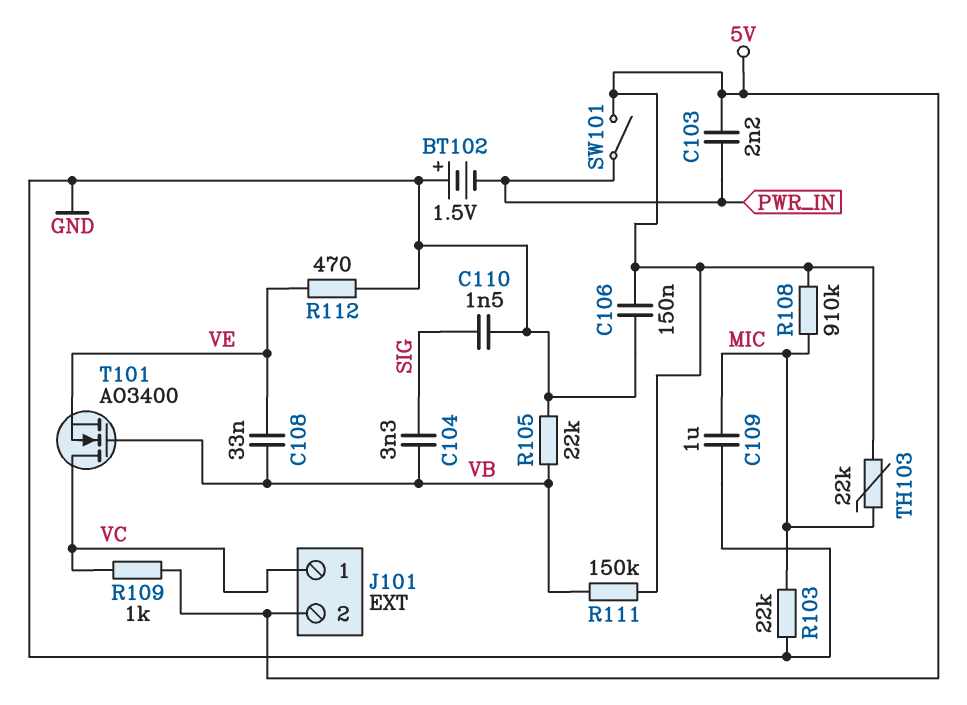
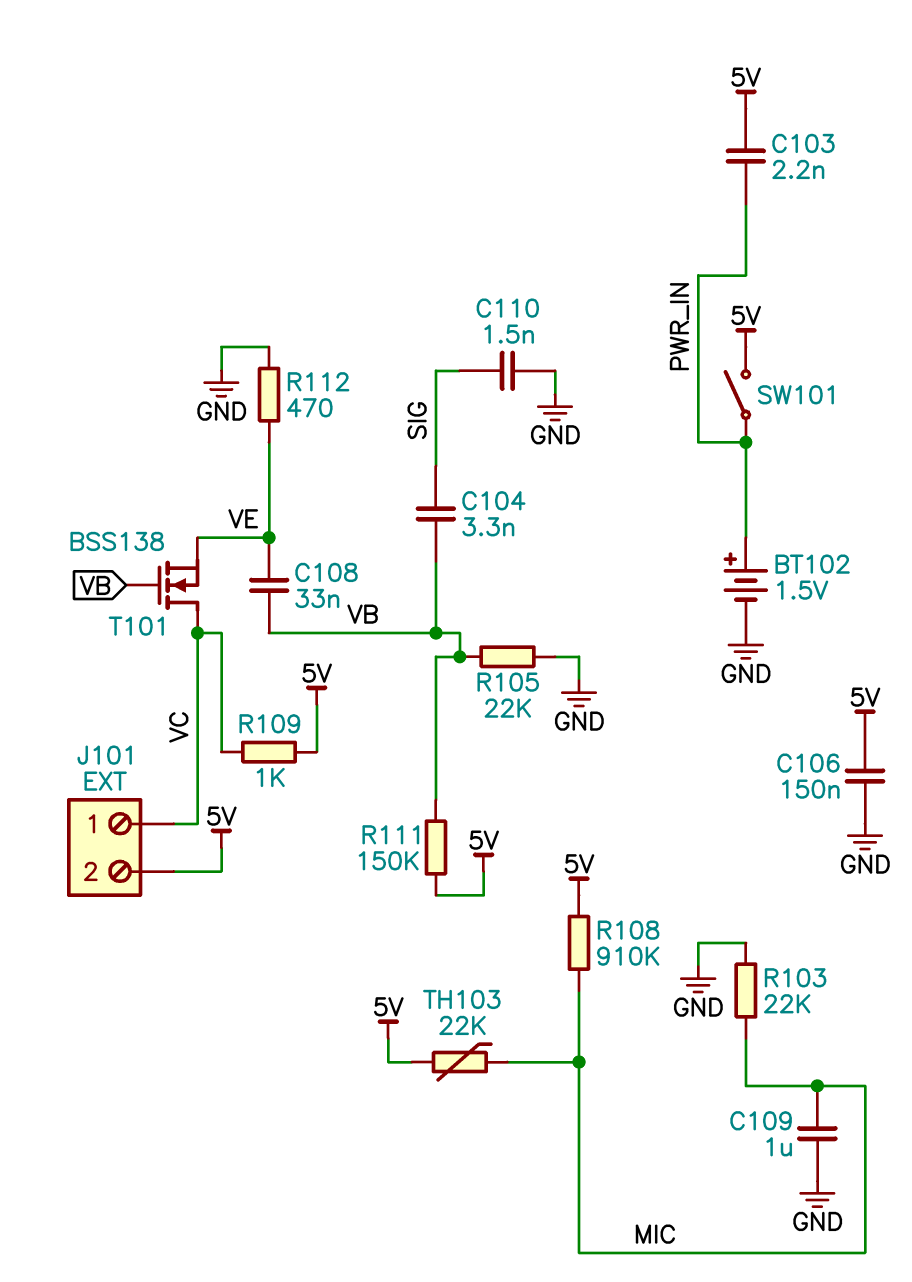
BT102: 1.5V (plus GND, minus PWR_IN) -> 1.5V (plus PWR_IN, minus GND)
T101: NMOS AO3400 (G VB, D VC, S VE) -> NMOS BSS138 (G VB, D VC, S VE)

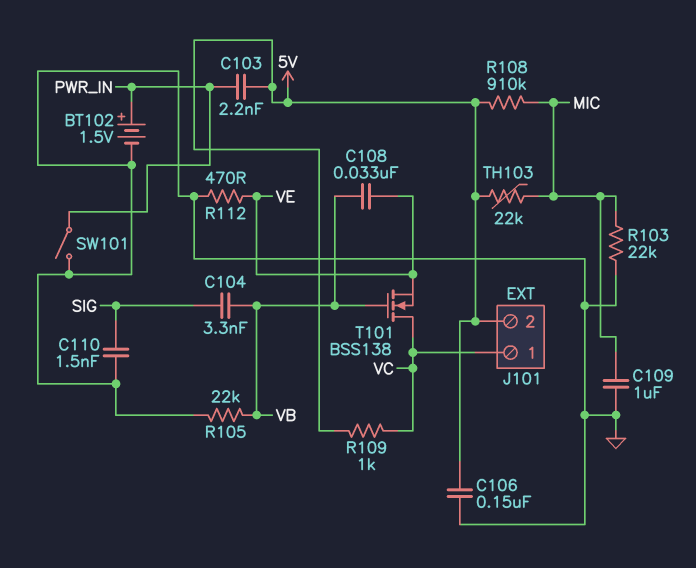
R111: 150k (5V, VB) -> none
SW101: switch (5V, PWR_IN) -> switch (GND, PWR_IN)

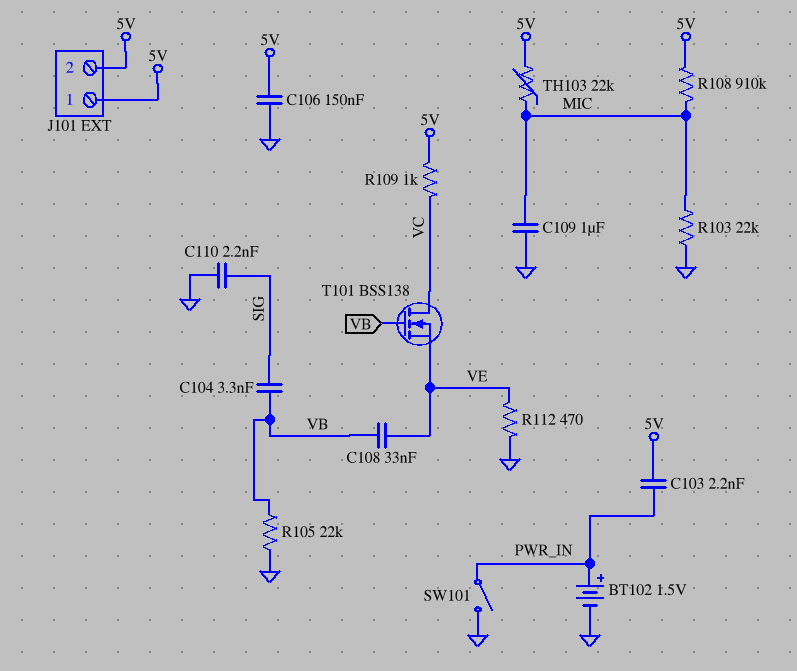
C110: 1.5nF (GND, SIG) -> 2.2nF (GND, SIG)
J101 pin 1: VC -> 5V

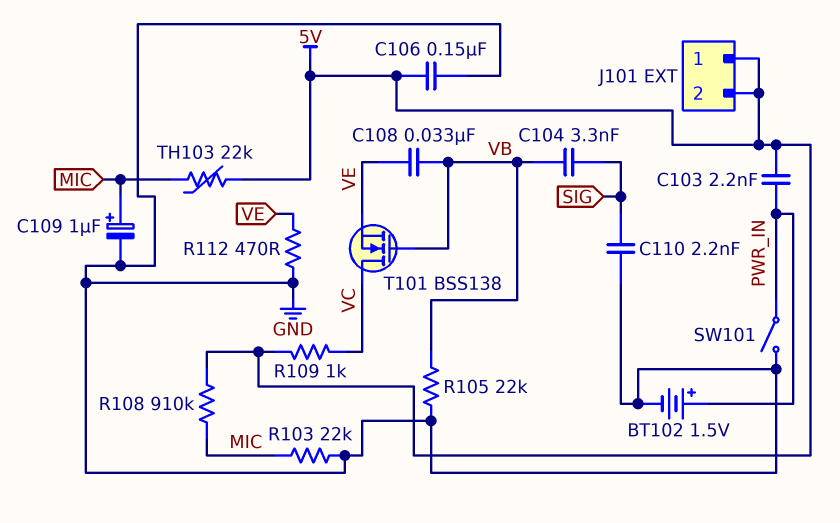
C109: 1uF (GND, MIC) -> 1uF (plus MIC, minus GND)

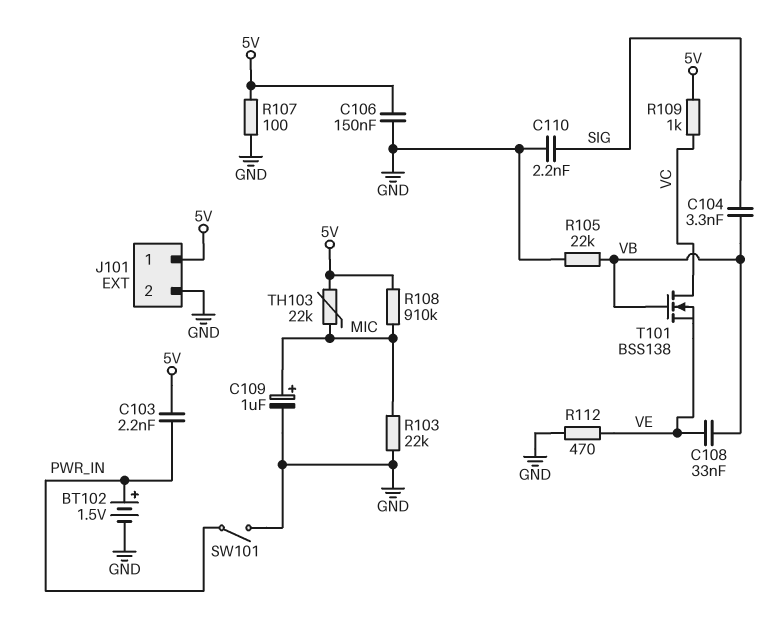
J101 pin 2: 5V -> GND
R107: none -> 100 (5V, GND)

